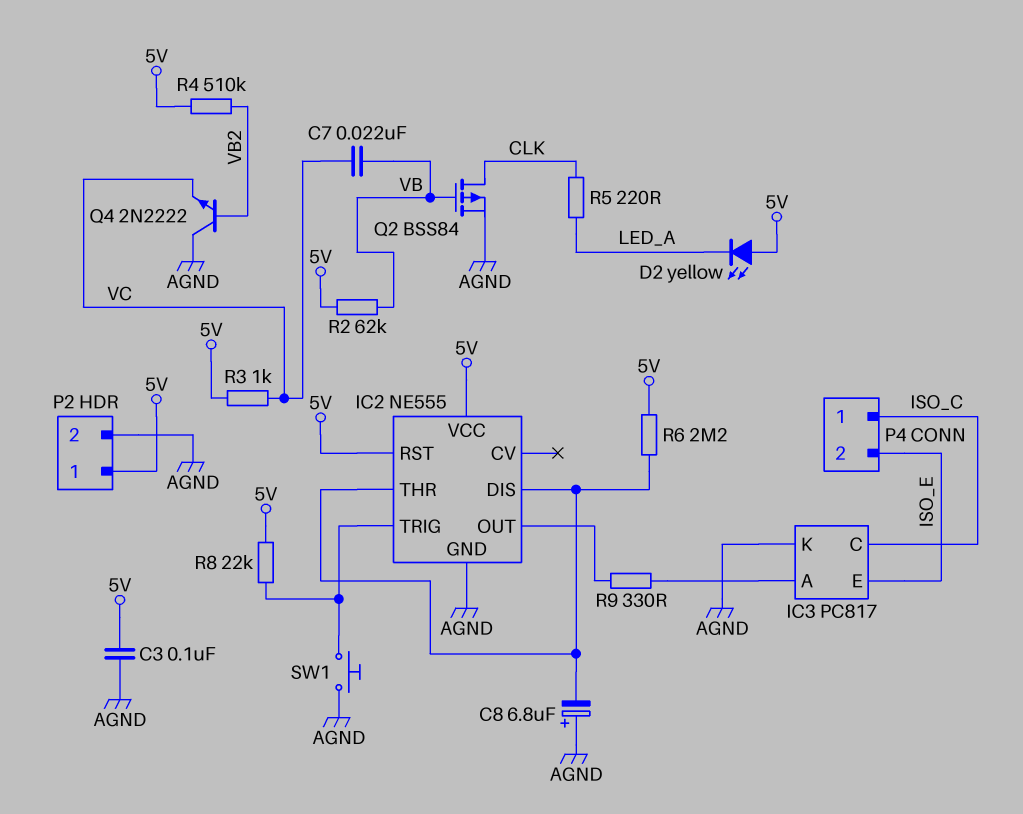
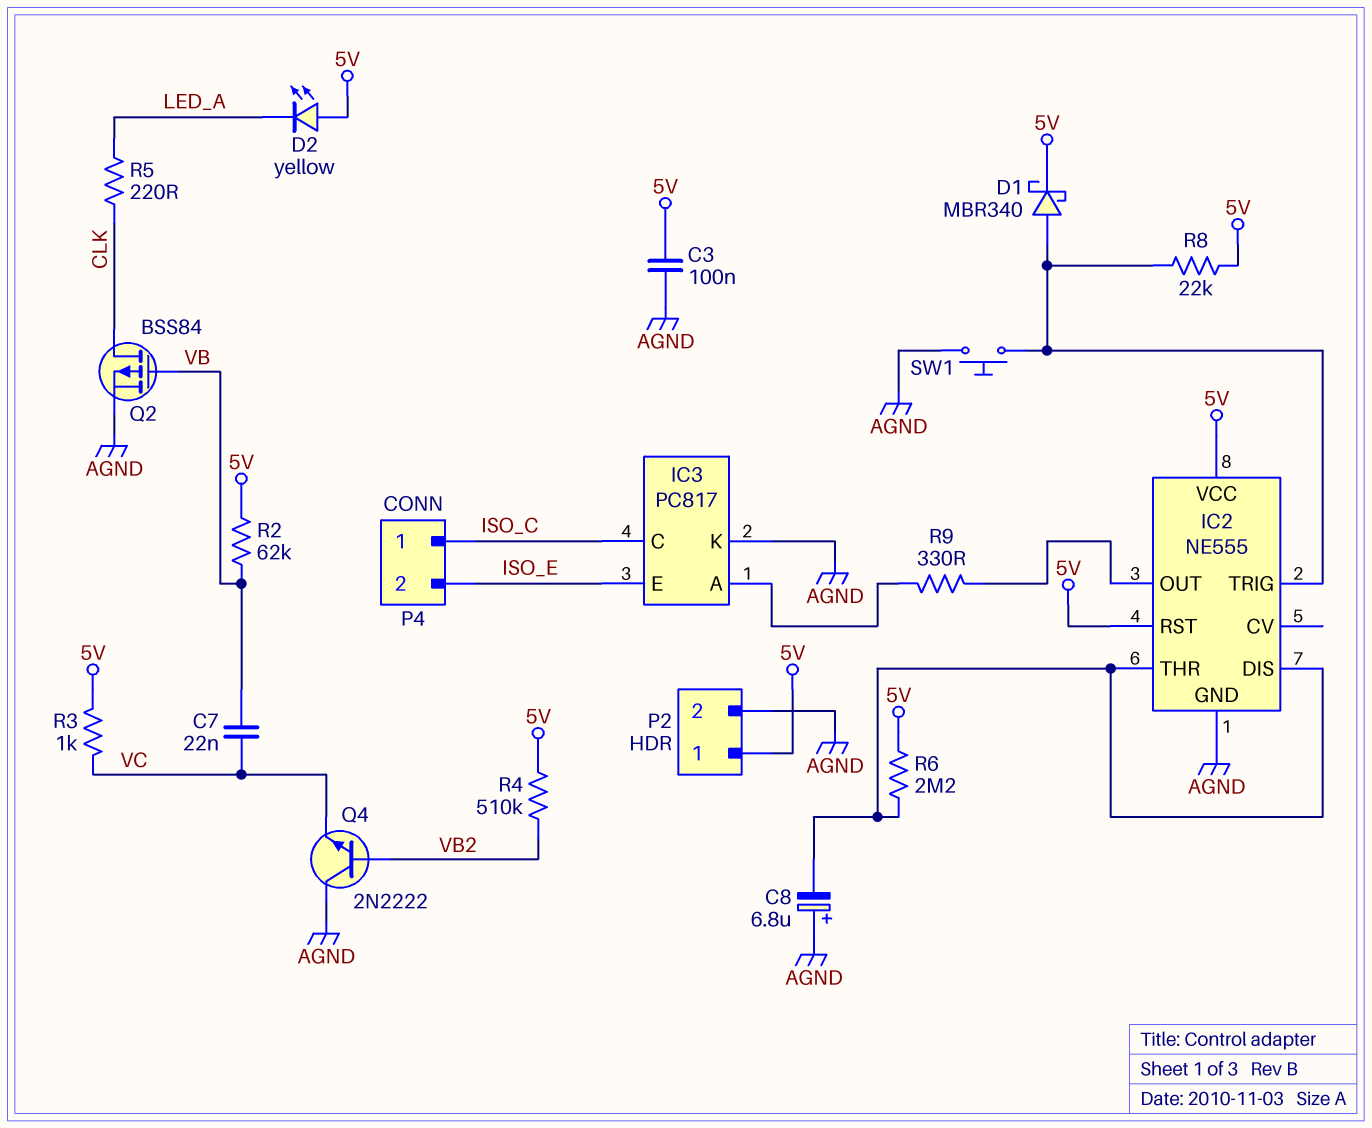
D1: none -> schottky MBR340 (A IC2/TRIG, K 5V)

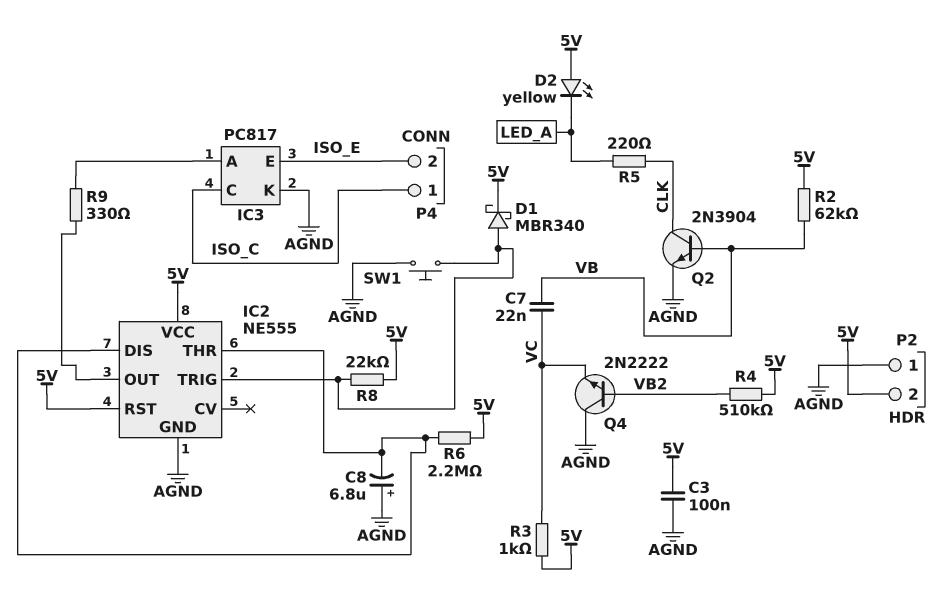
P2 pin 1: 5V -> AGND
P2 pin 2: AGND -> 5V
Q2: PMOS BSS84 (G VB, D CLK, S AGND) -> NPN 2N3904 (B VB, C CLK, E AGND)

